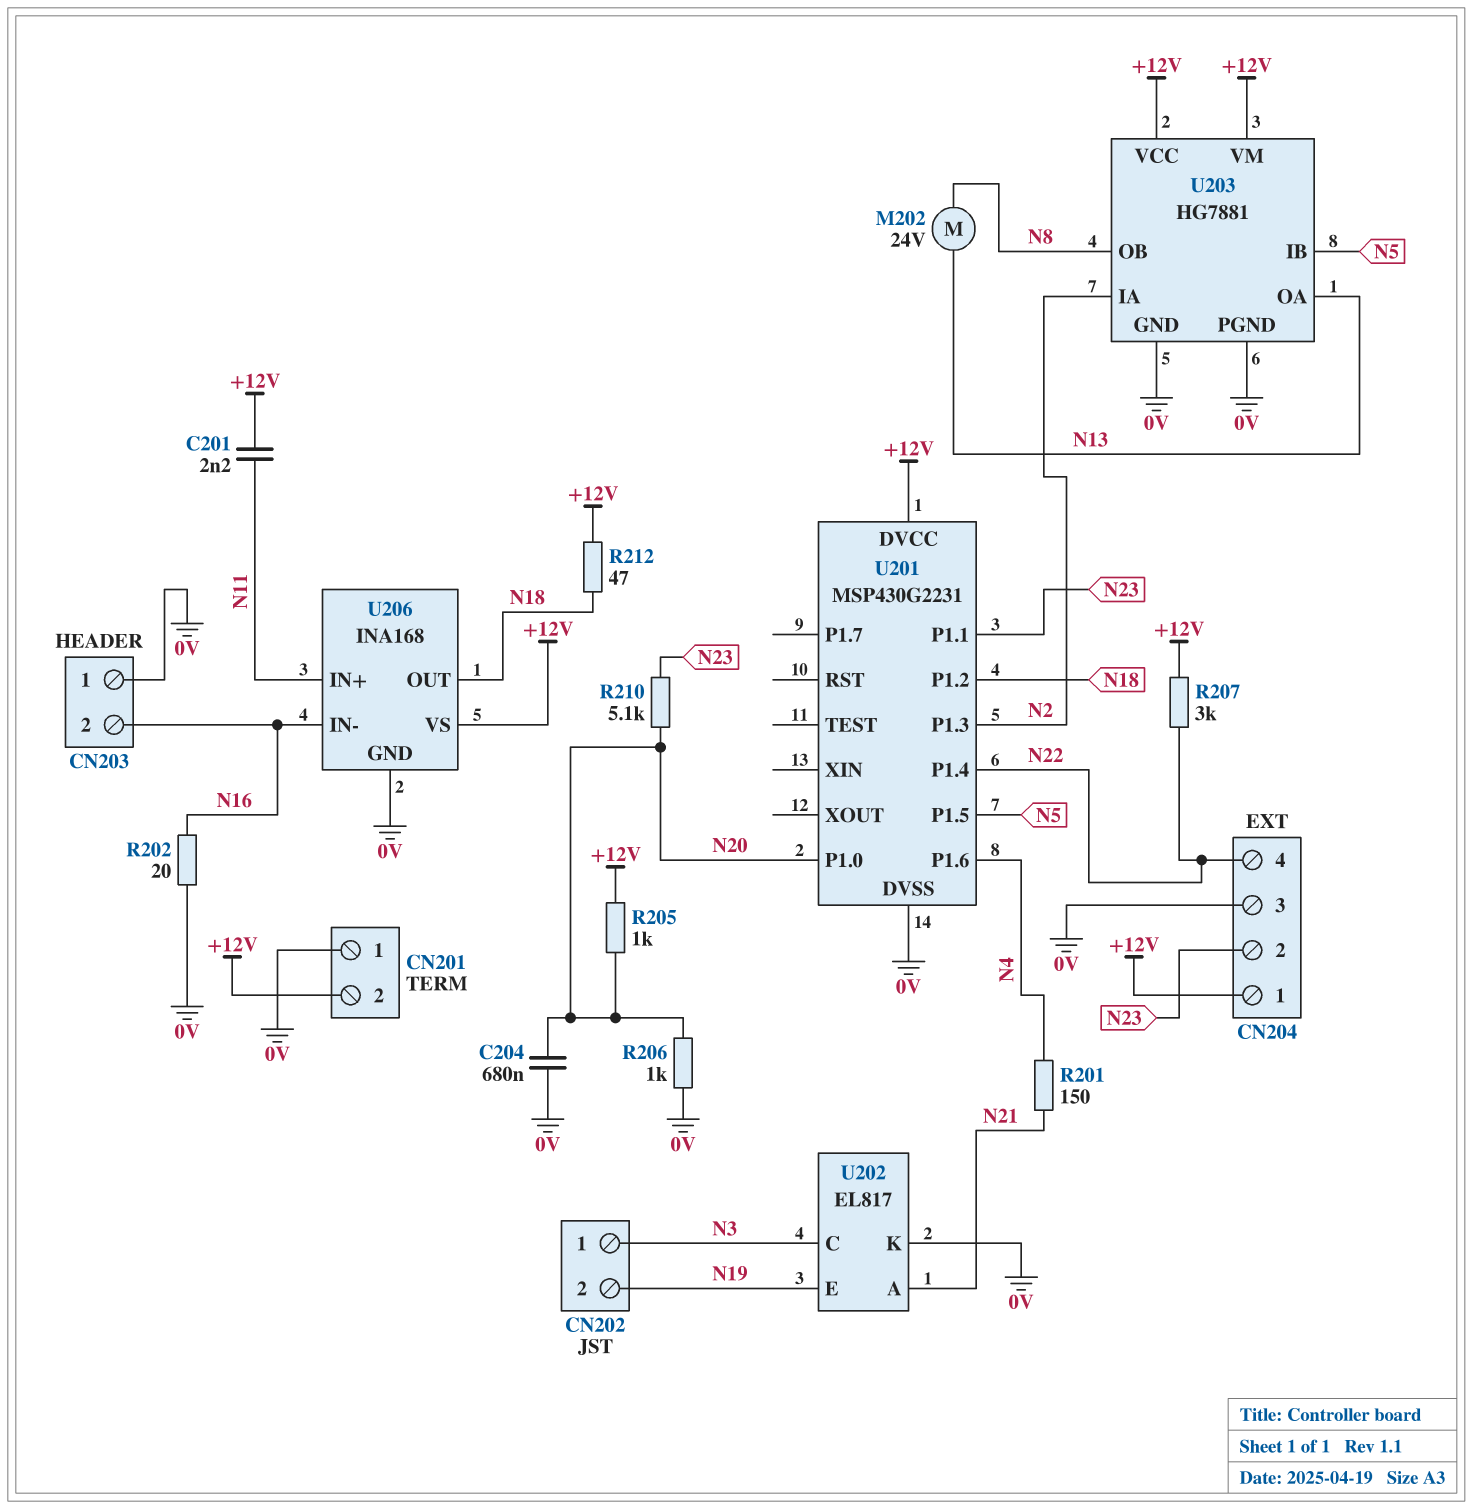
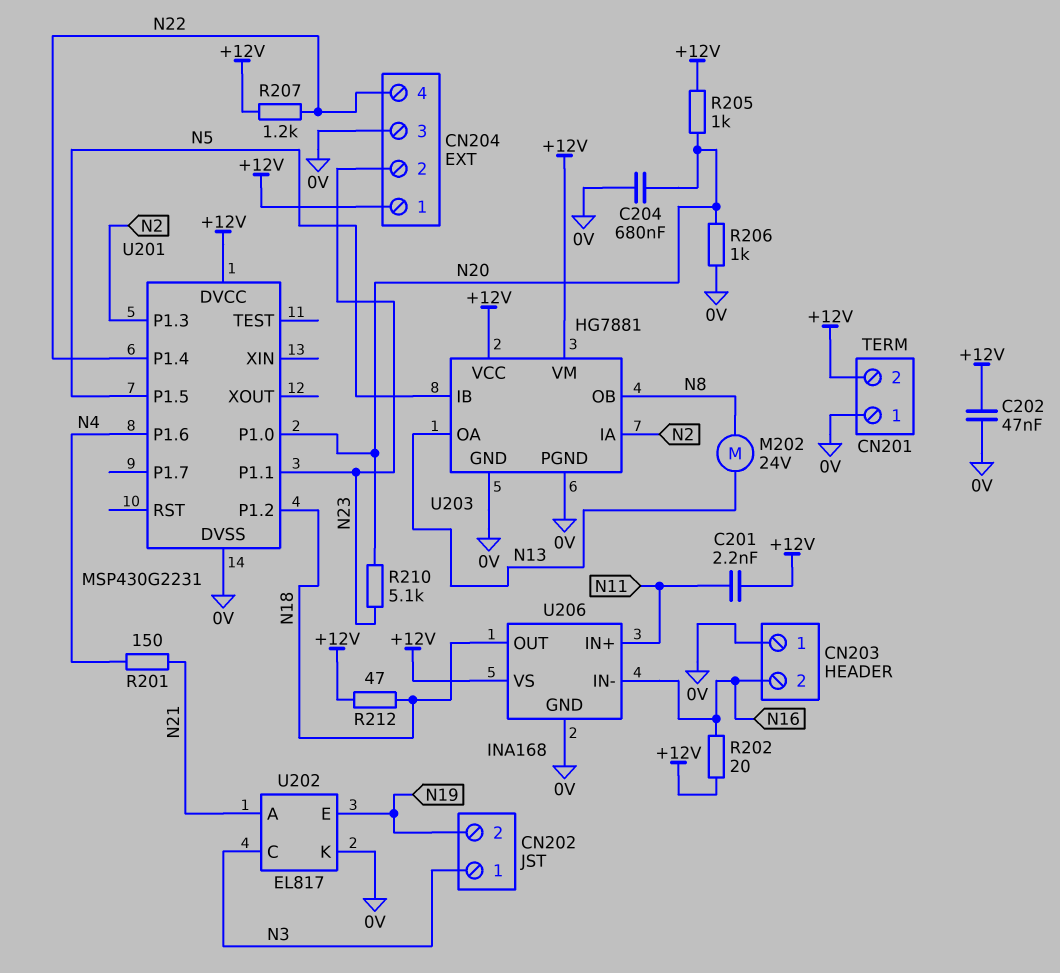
C202: none -> 47nF (+12V, 0V)
R202: 20 (0V, N16) -> 20 (+12V, N16)
R207: 3k (+12V, N22) -> 1.2k (+12V, N22)

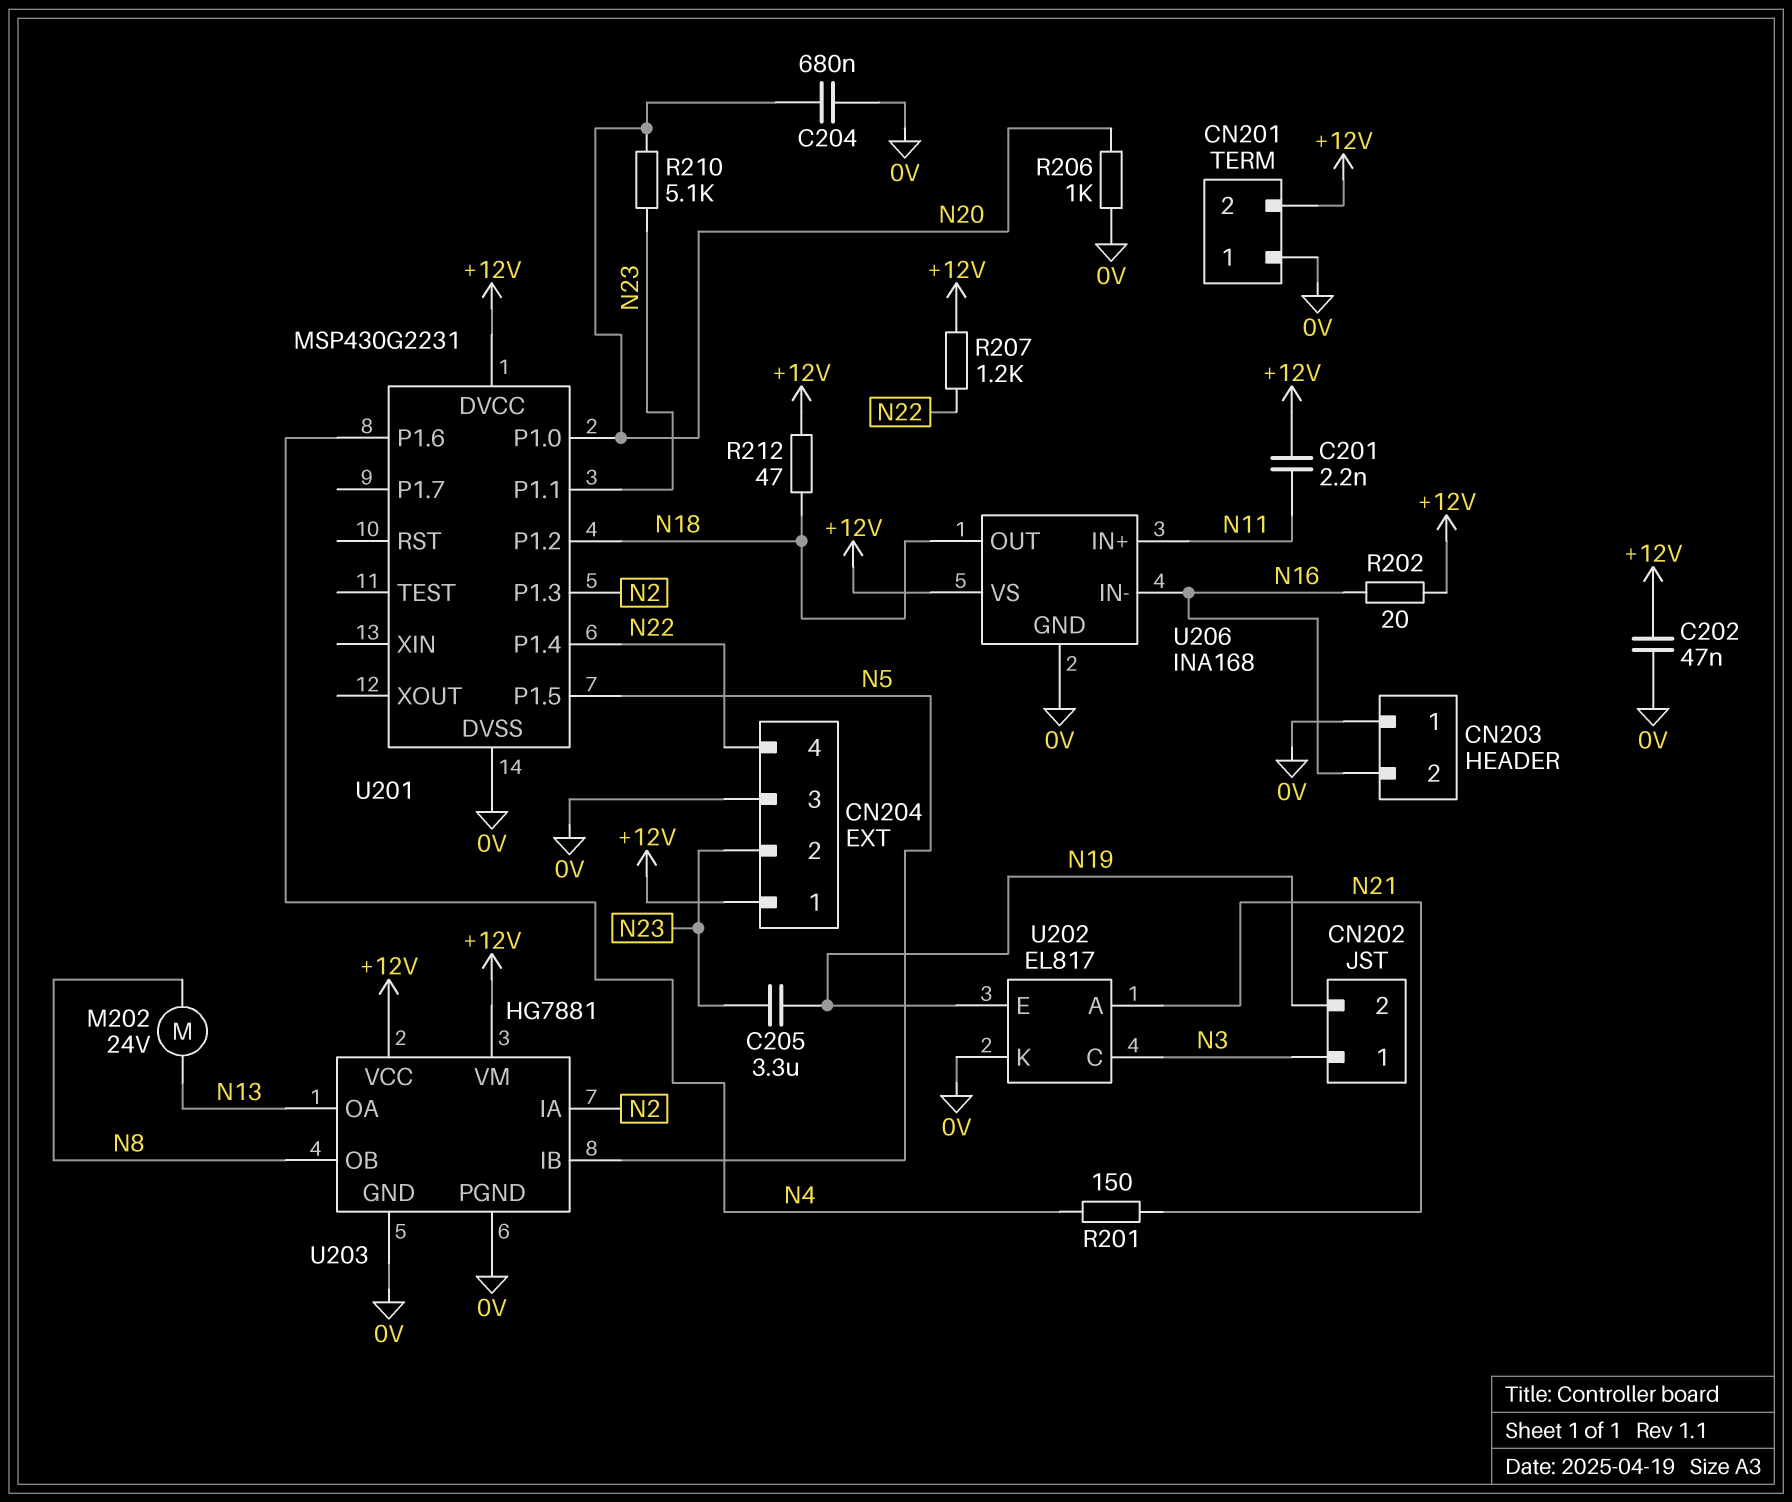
C205: none -> 3.3uF (N19, N23)
R205: 1k (+12V, N20) -> none

